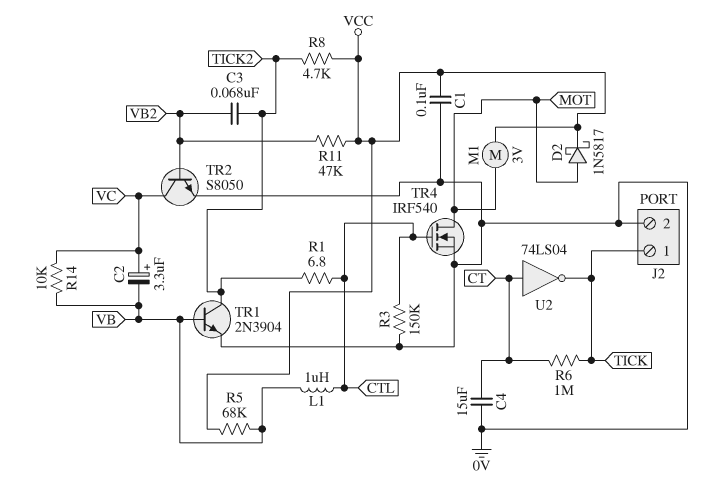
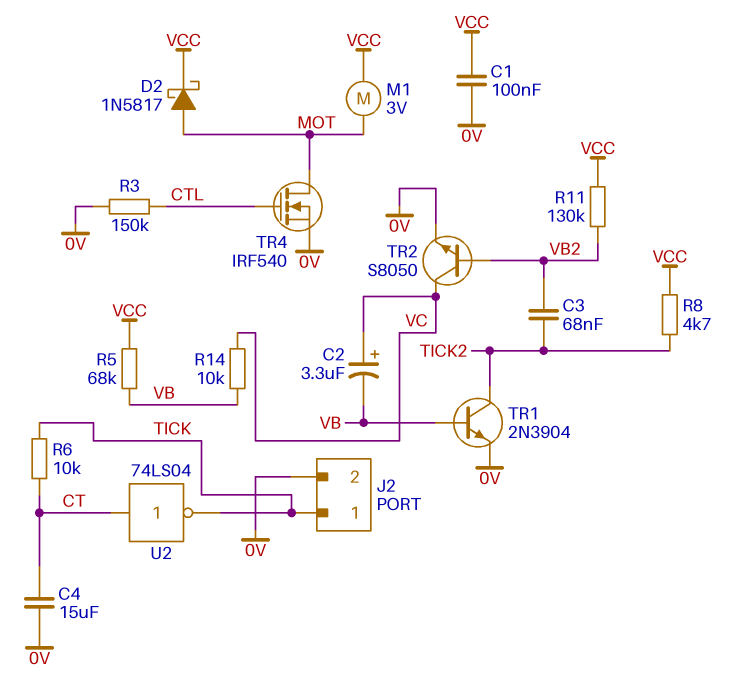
L1: 1uH (CTL, VB) -> none
R1: 6.8 (CTL, TICK2) -> none
R6: 1M (CT, TICK) -> 10k (CT, TICK)
R11: 47k (VB2, VCC) -> 130k (VB2, VCC)

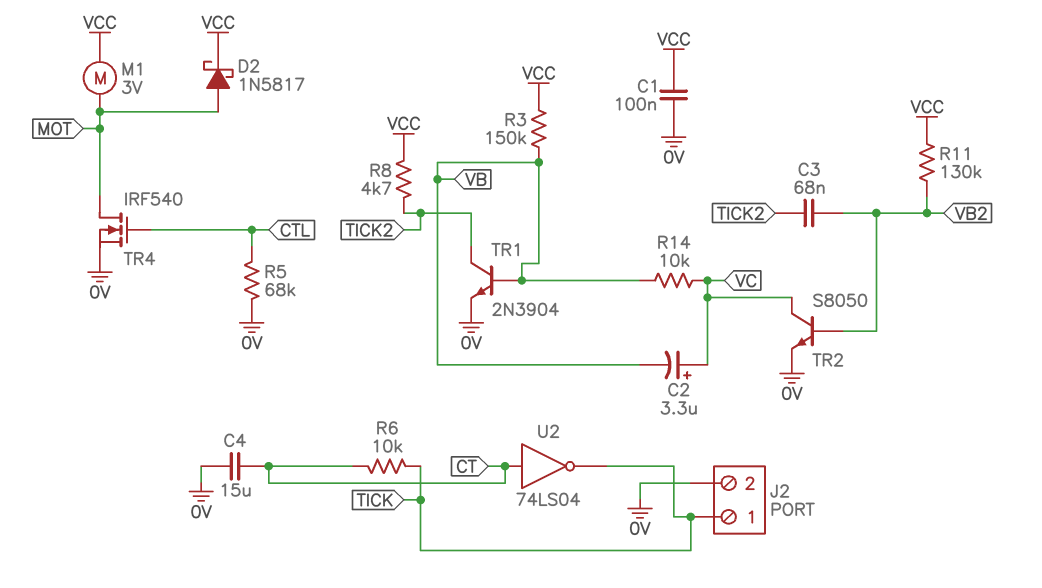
R3: 150k (0V, CTL) -> 150k (VB, VCC)
R5: 68k (VB, VCC) -> 68k (0V, CTL)

